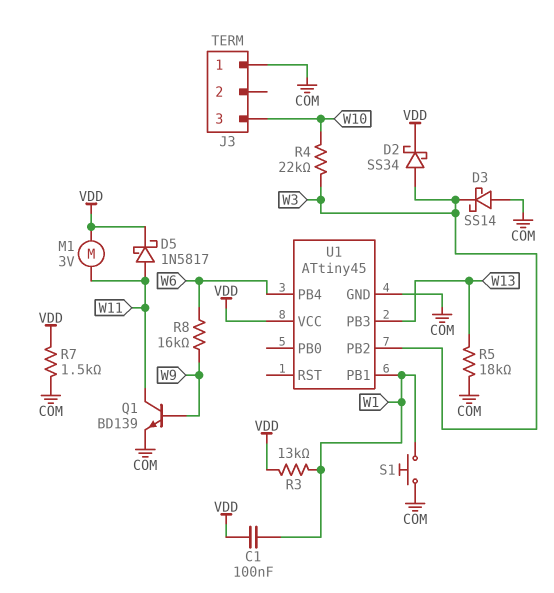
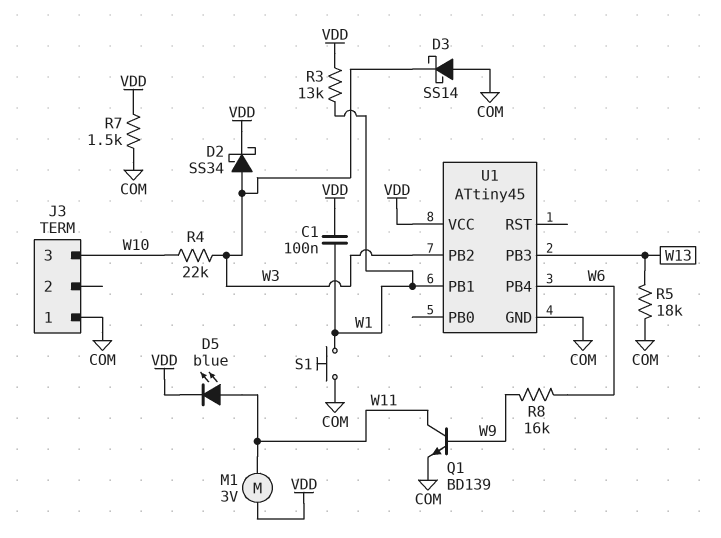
D5: schottky 1N5817 (A W11, K VDD) -> LED blue (A W11, K VDD)

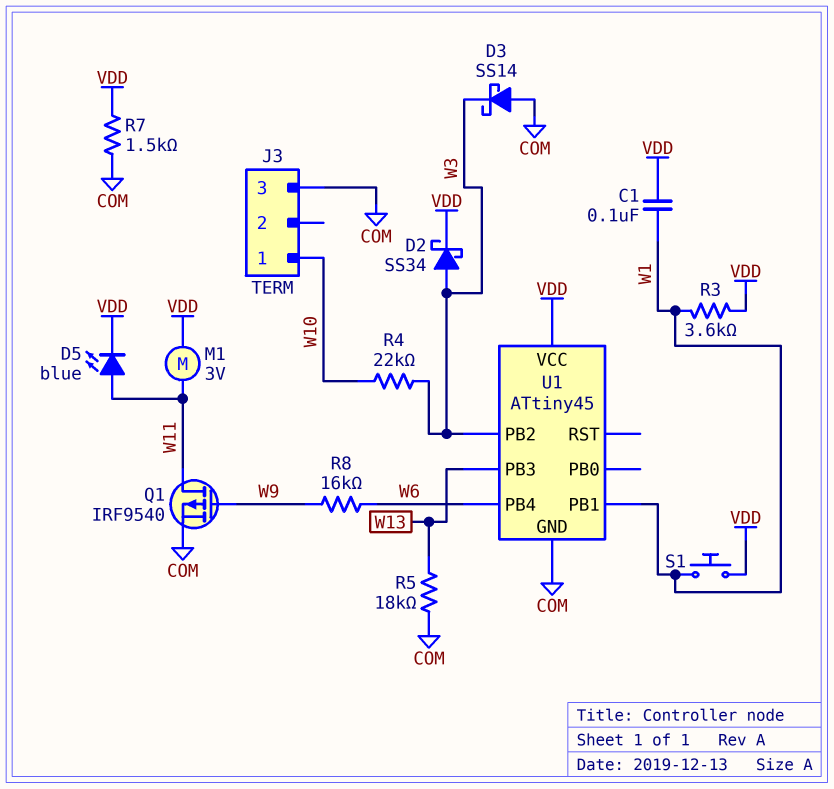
J3 pin 1: COM -> W10
J3 pin 3: W10 -> COM
Q1: NPN BD139 (B W9, C W11, E COM) -> PMOS IRF9540 (G W9, D W11, S COM)
R3: 13k (VDD, W1) -> 3.6k (VDD, W1)
S1: button (COM, W1) -> button (VDD, W1)

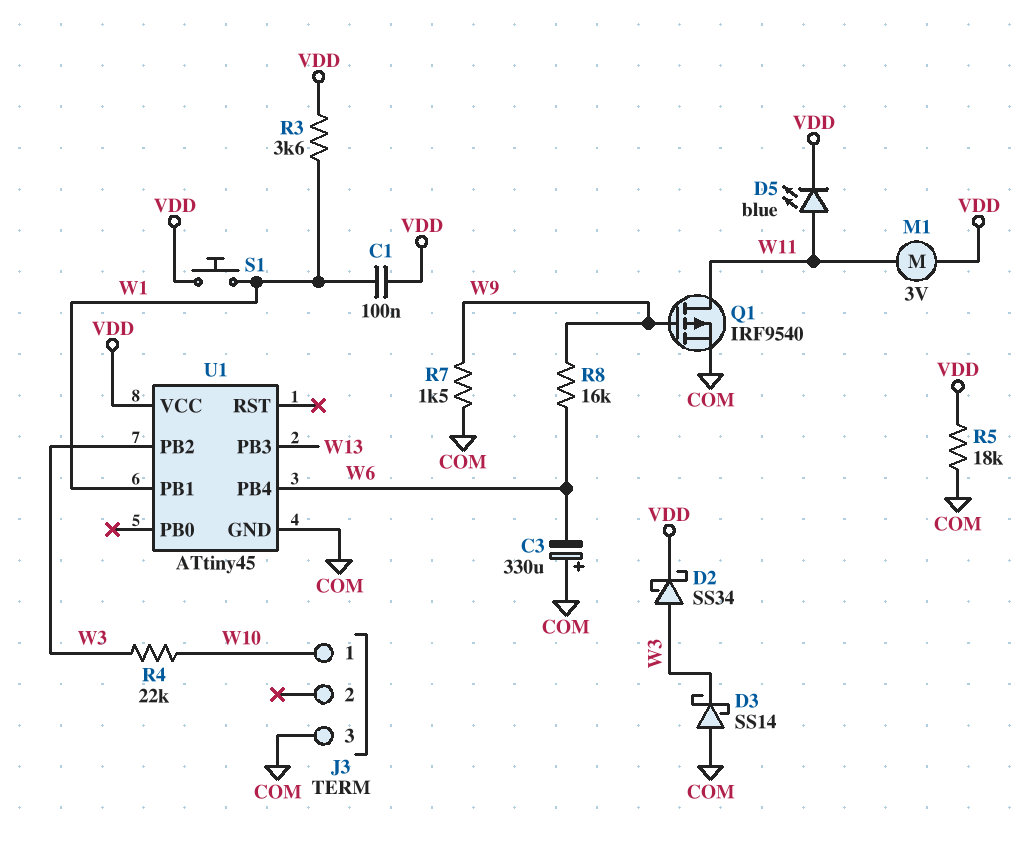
C3: none -> 330uF (plus COM, minus W6)
R5: 18k (COM, W13) -> 18k (COM, VDD)
R7: 1.5k (COM, VDD) -> 1.5k (COM, W9)

